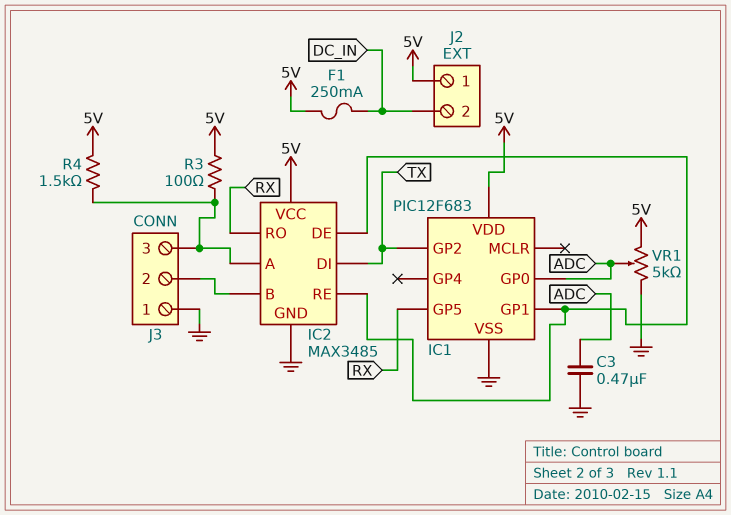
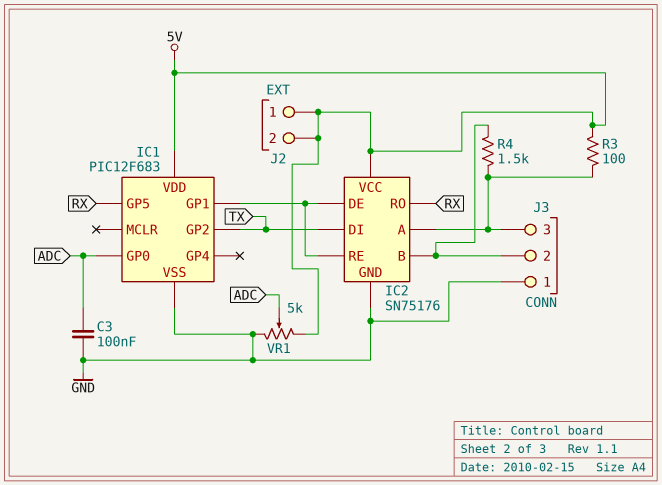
C3: 470nF (ADC, GND) -> 100nF (ADC, GND)
F1: 250mA (5V, DC_IN) -> none
IC2: MAX3485 -> SN75176
J2 pin 2: DC_IN -> 5V
R4: 1.5k (5V, IC2/A) -> 1.5k (IC2/A, IC2/B)

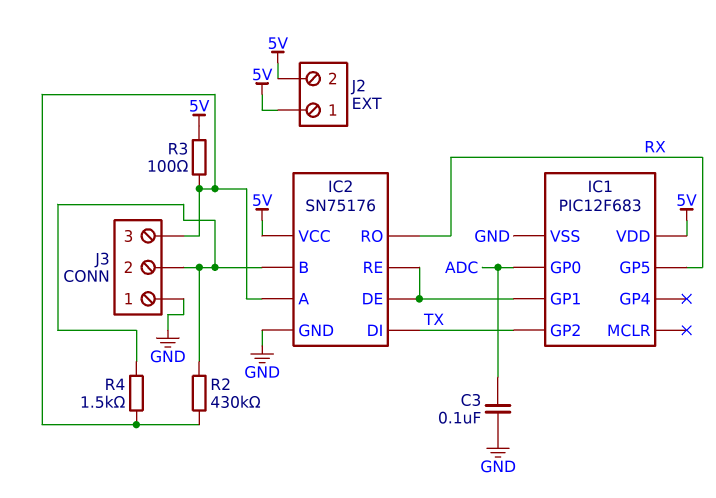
R2: none -> 430k (IC2/A, IC2/B)
VR1: 5k (5V, GND, wiper ADC) -> none

